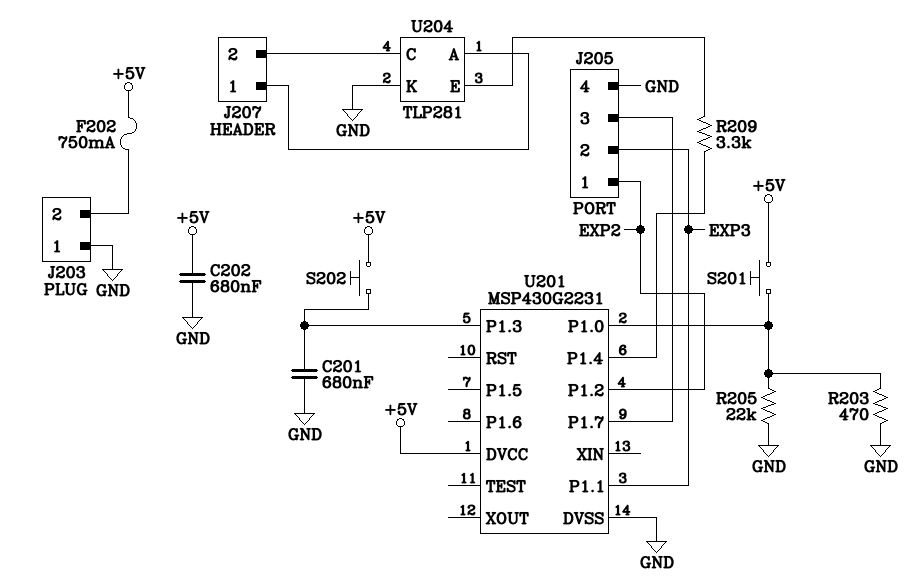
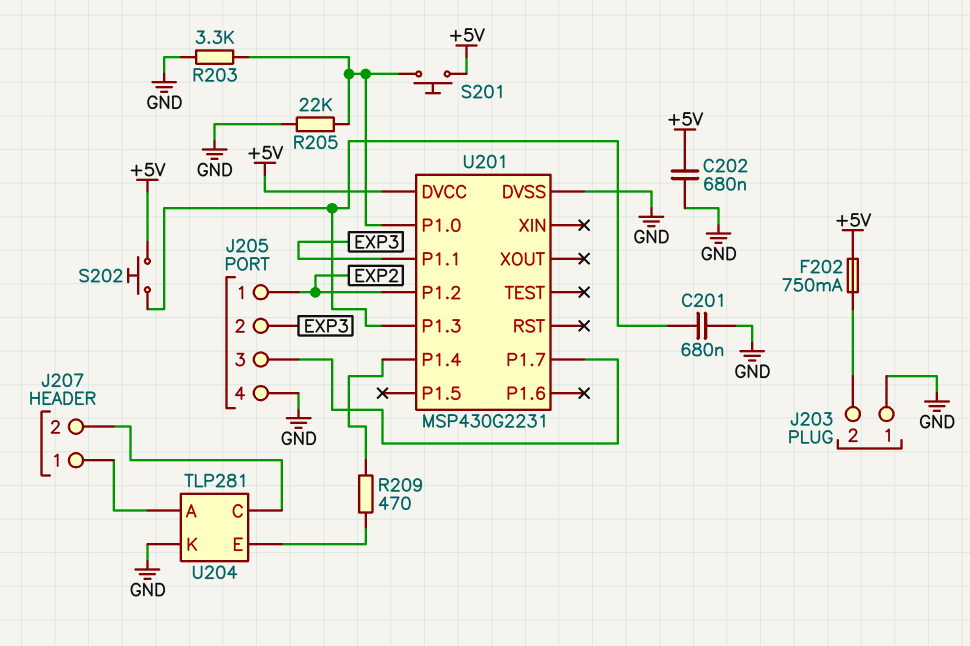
R203: 470 (GND, U201/P1.0) -> 3.3k (GND, U201/P1.0)
R209: 3.3k (U201/P1.4, U204/E) -> 470 (U201/P1.4, U204/E)

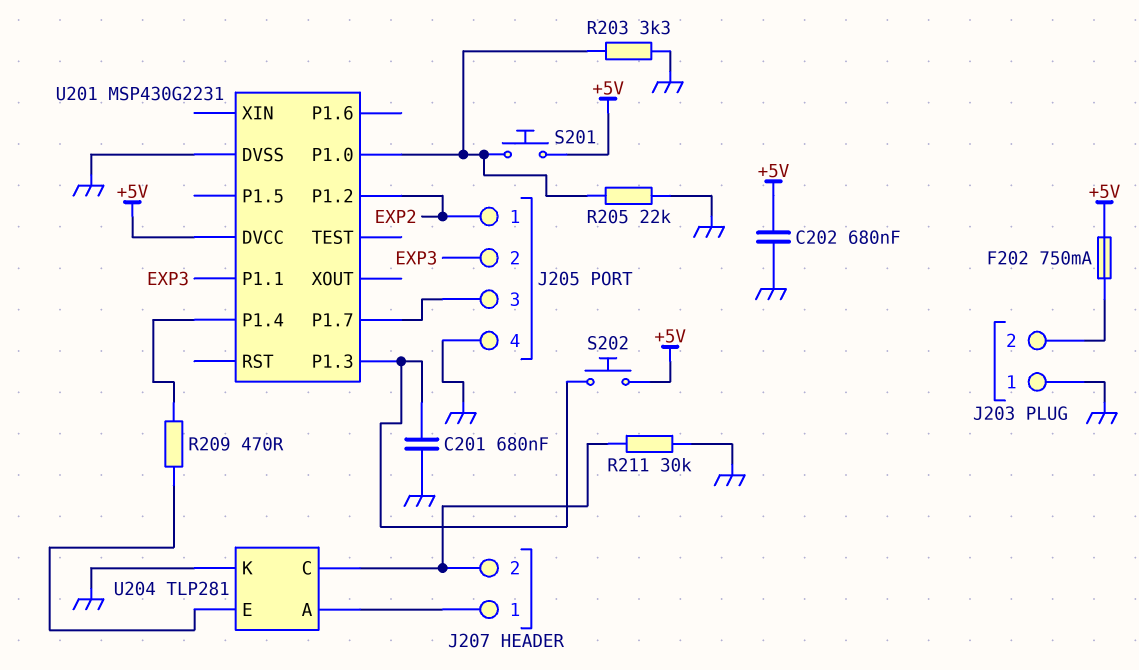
R211: none -> 30k (GND, J207/2)

